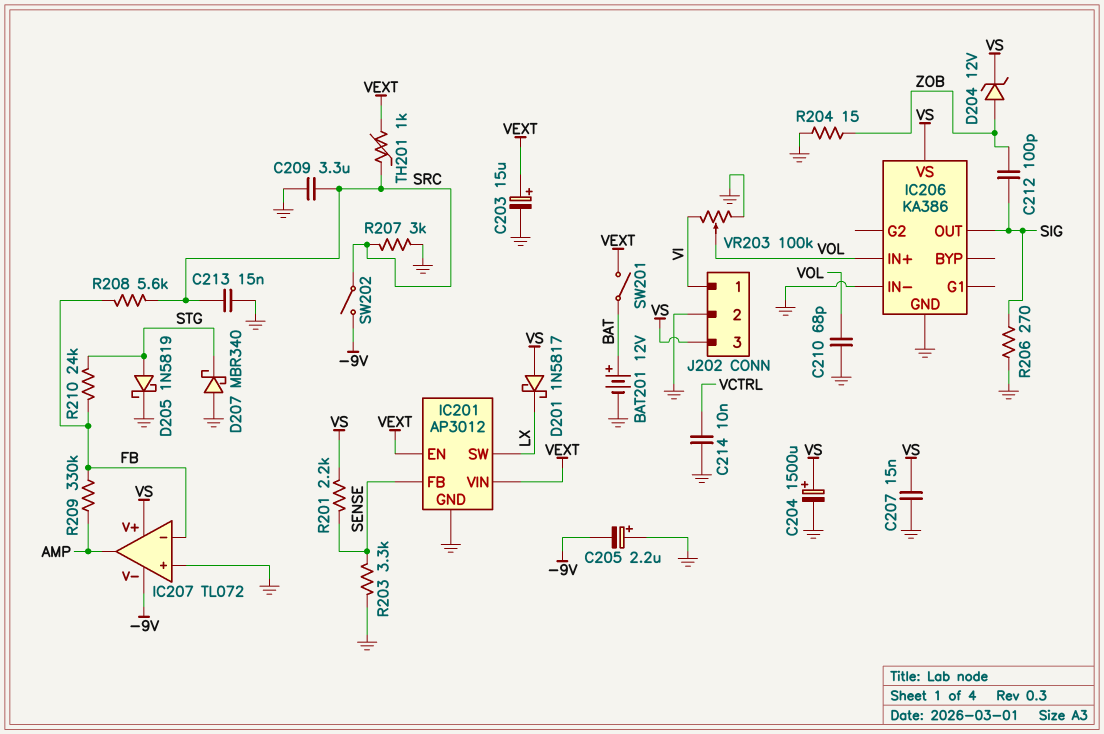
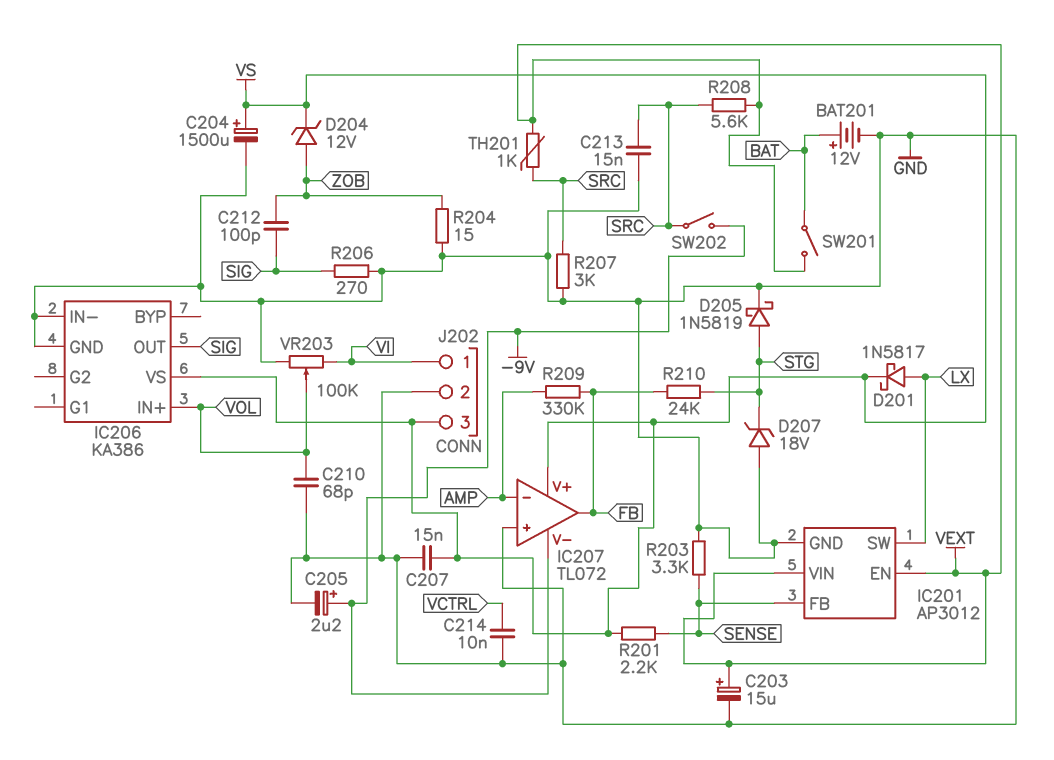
C205: 2.2uF (plus GND, minus -9V) -> 2.2uF (plus -9V, minus GND)
C209: 3.3uF (GND, SRC) -> none
D201: schottky 1N5817 (A VS, K LX) -> schottky 1N5817 (A LX, K VS)
D207: schottky MBR340 (A GND, K STG) -> zener 18V (A GND, K STG)
IC207 pin in-: FB -> AMP
IC207 pin out: AMP -> FB
R208: 5.6k (FB, SRC) -> 5.6k (SRC, VEXT)

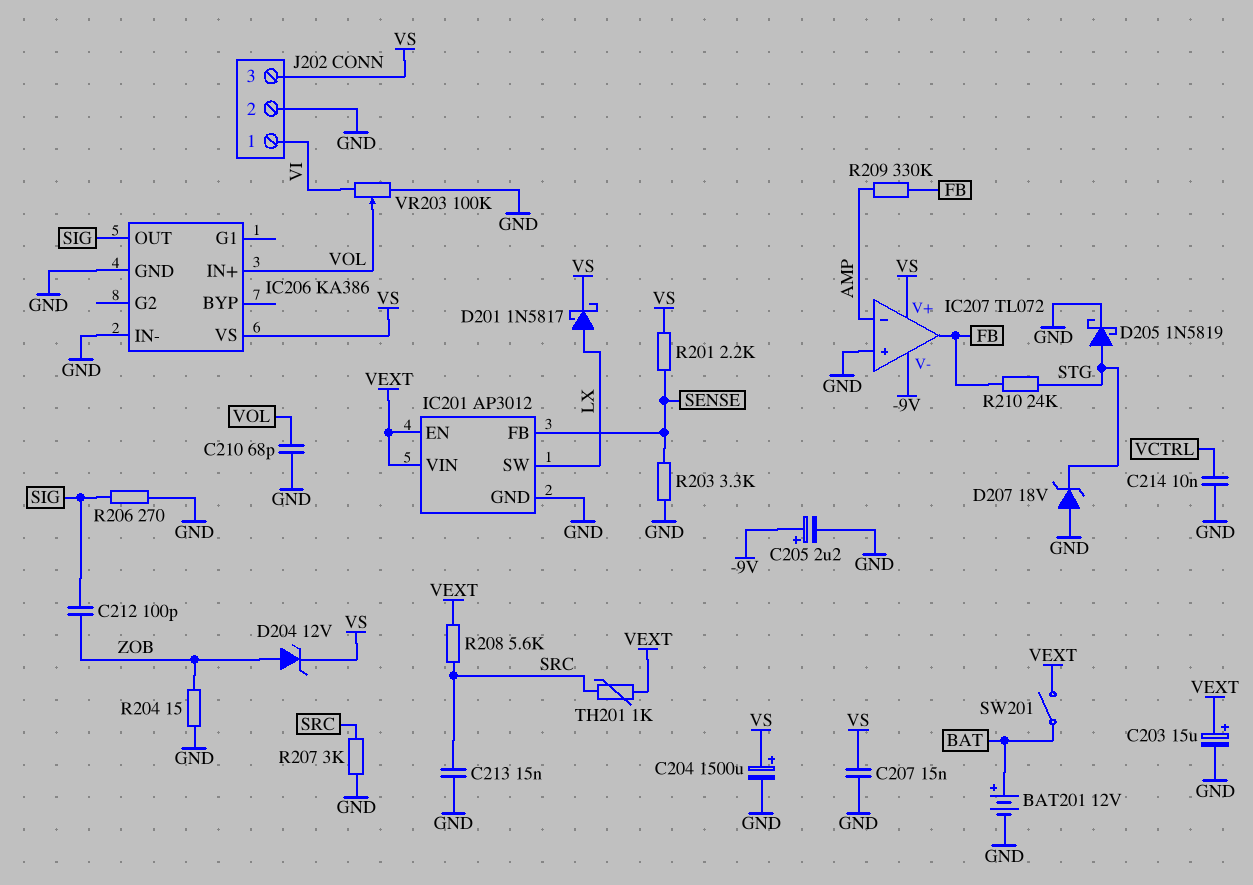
SW202: switch (-9V, SRC) -> none

